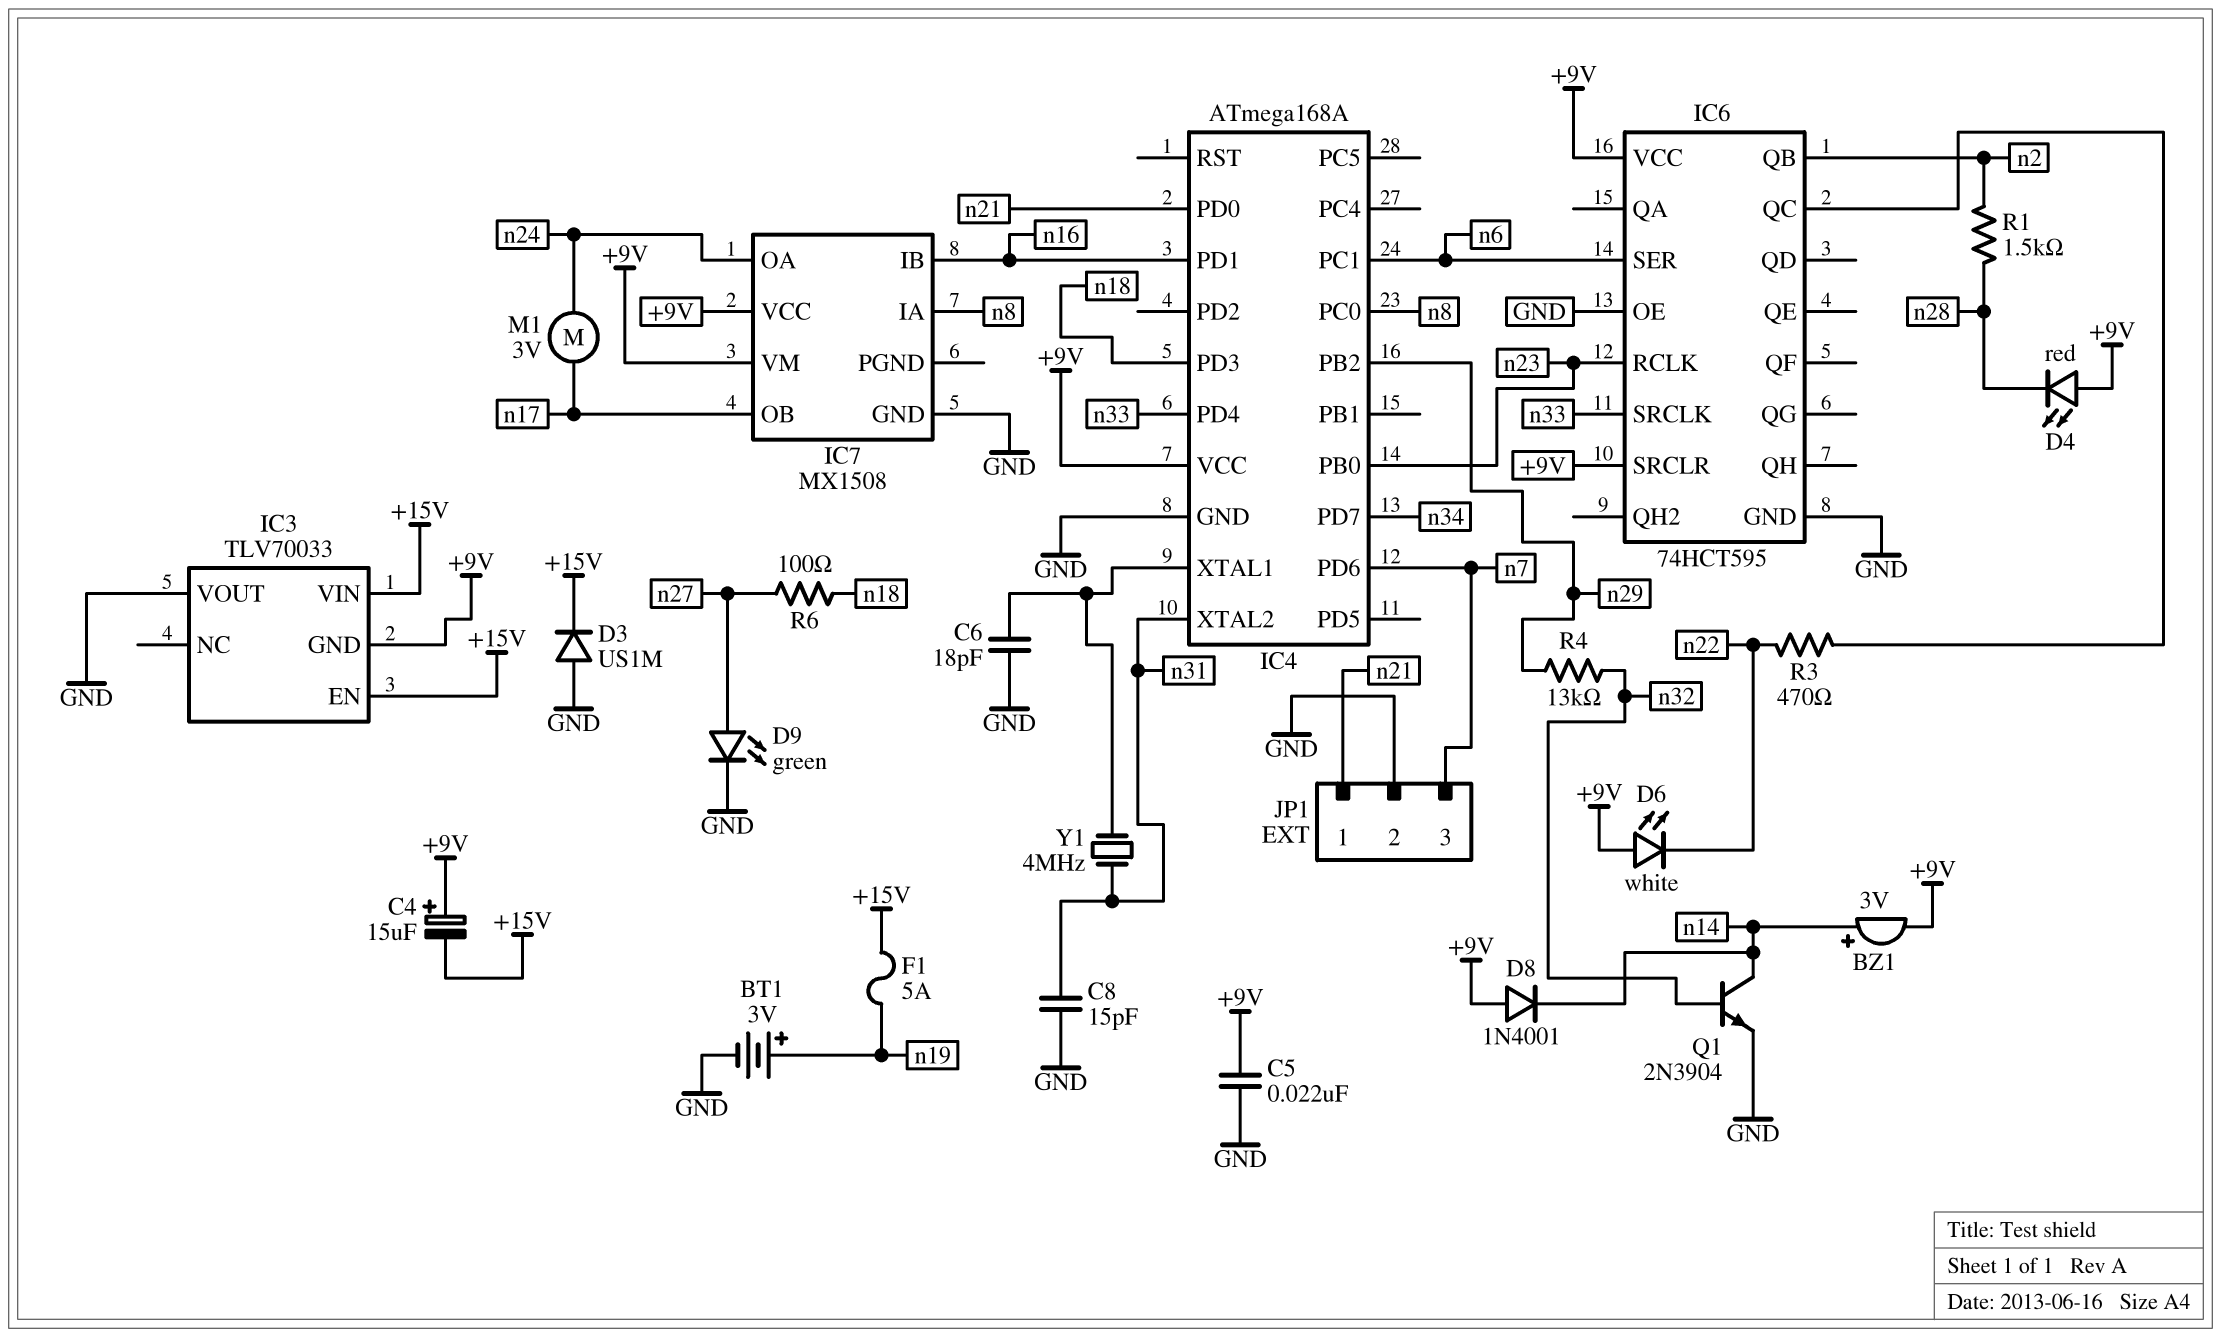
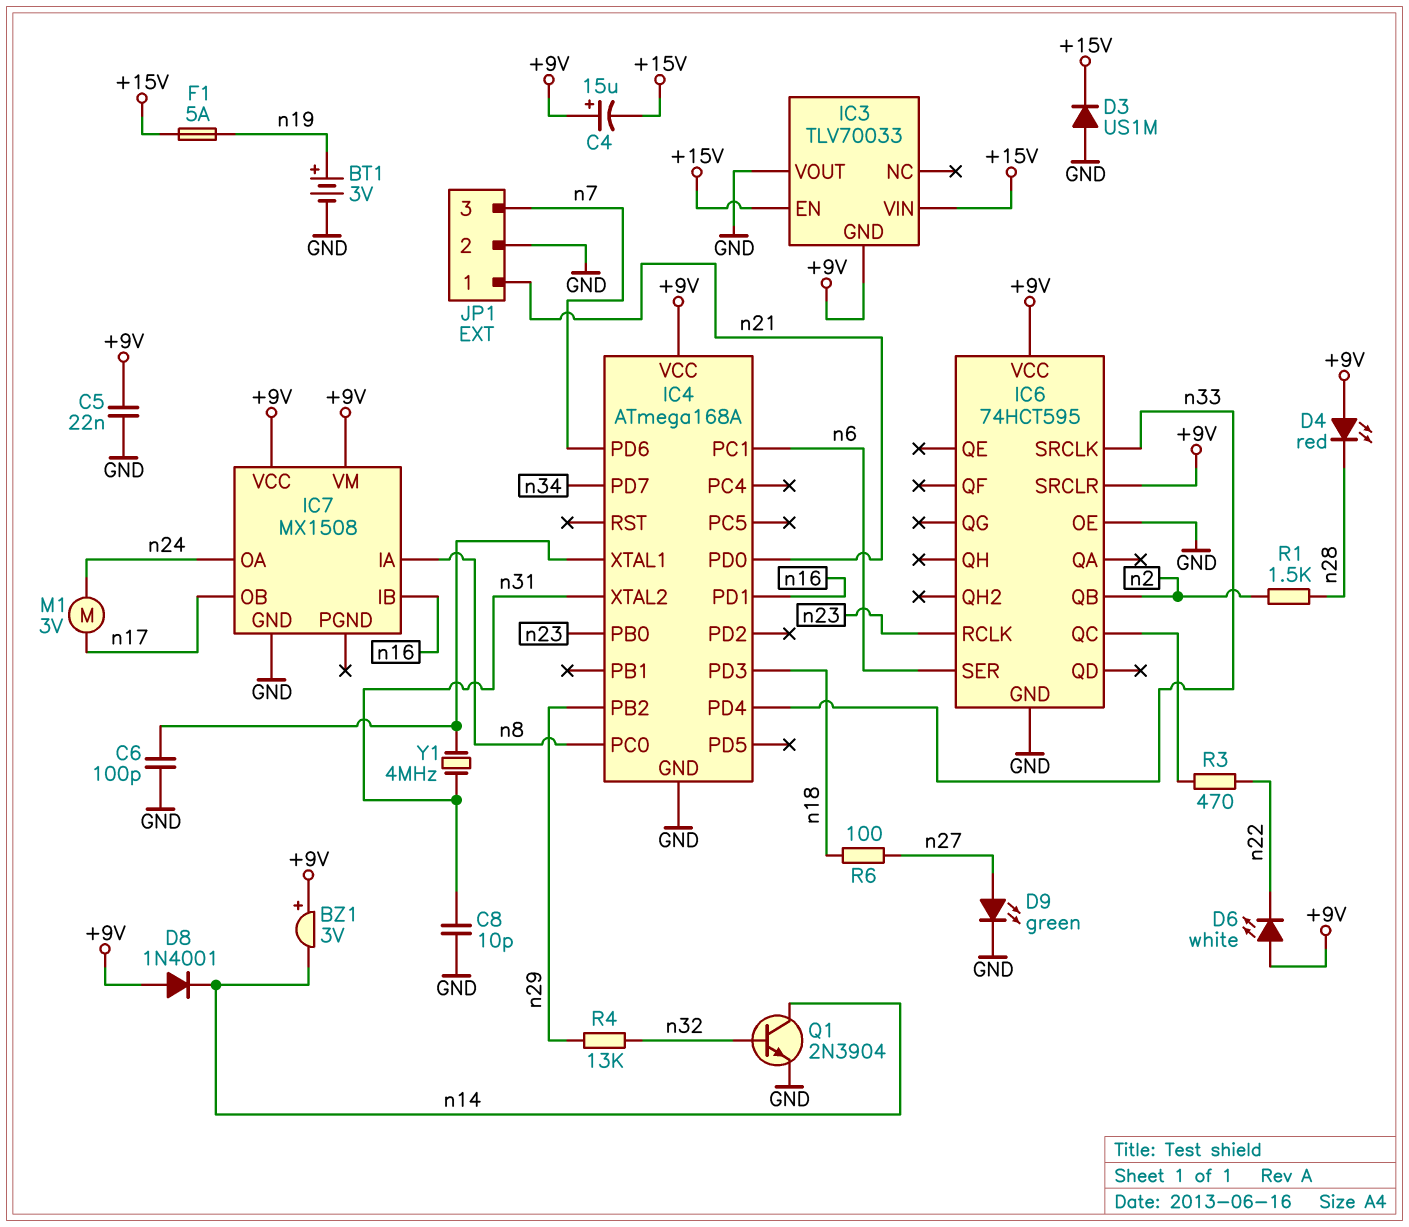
BZ1: buzzer 3V (plus n14, minus +9V) -> buzzer 3V (plus +9V, minus n14)
C6: 18pF (GND, IC4/XTAL1) -> 100pF (GND, IC4/XTAL1)
C8: 15pF (GND, n31) -> 10pF (GND, n31)

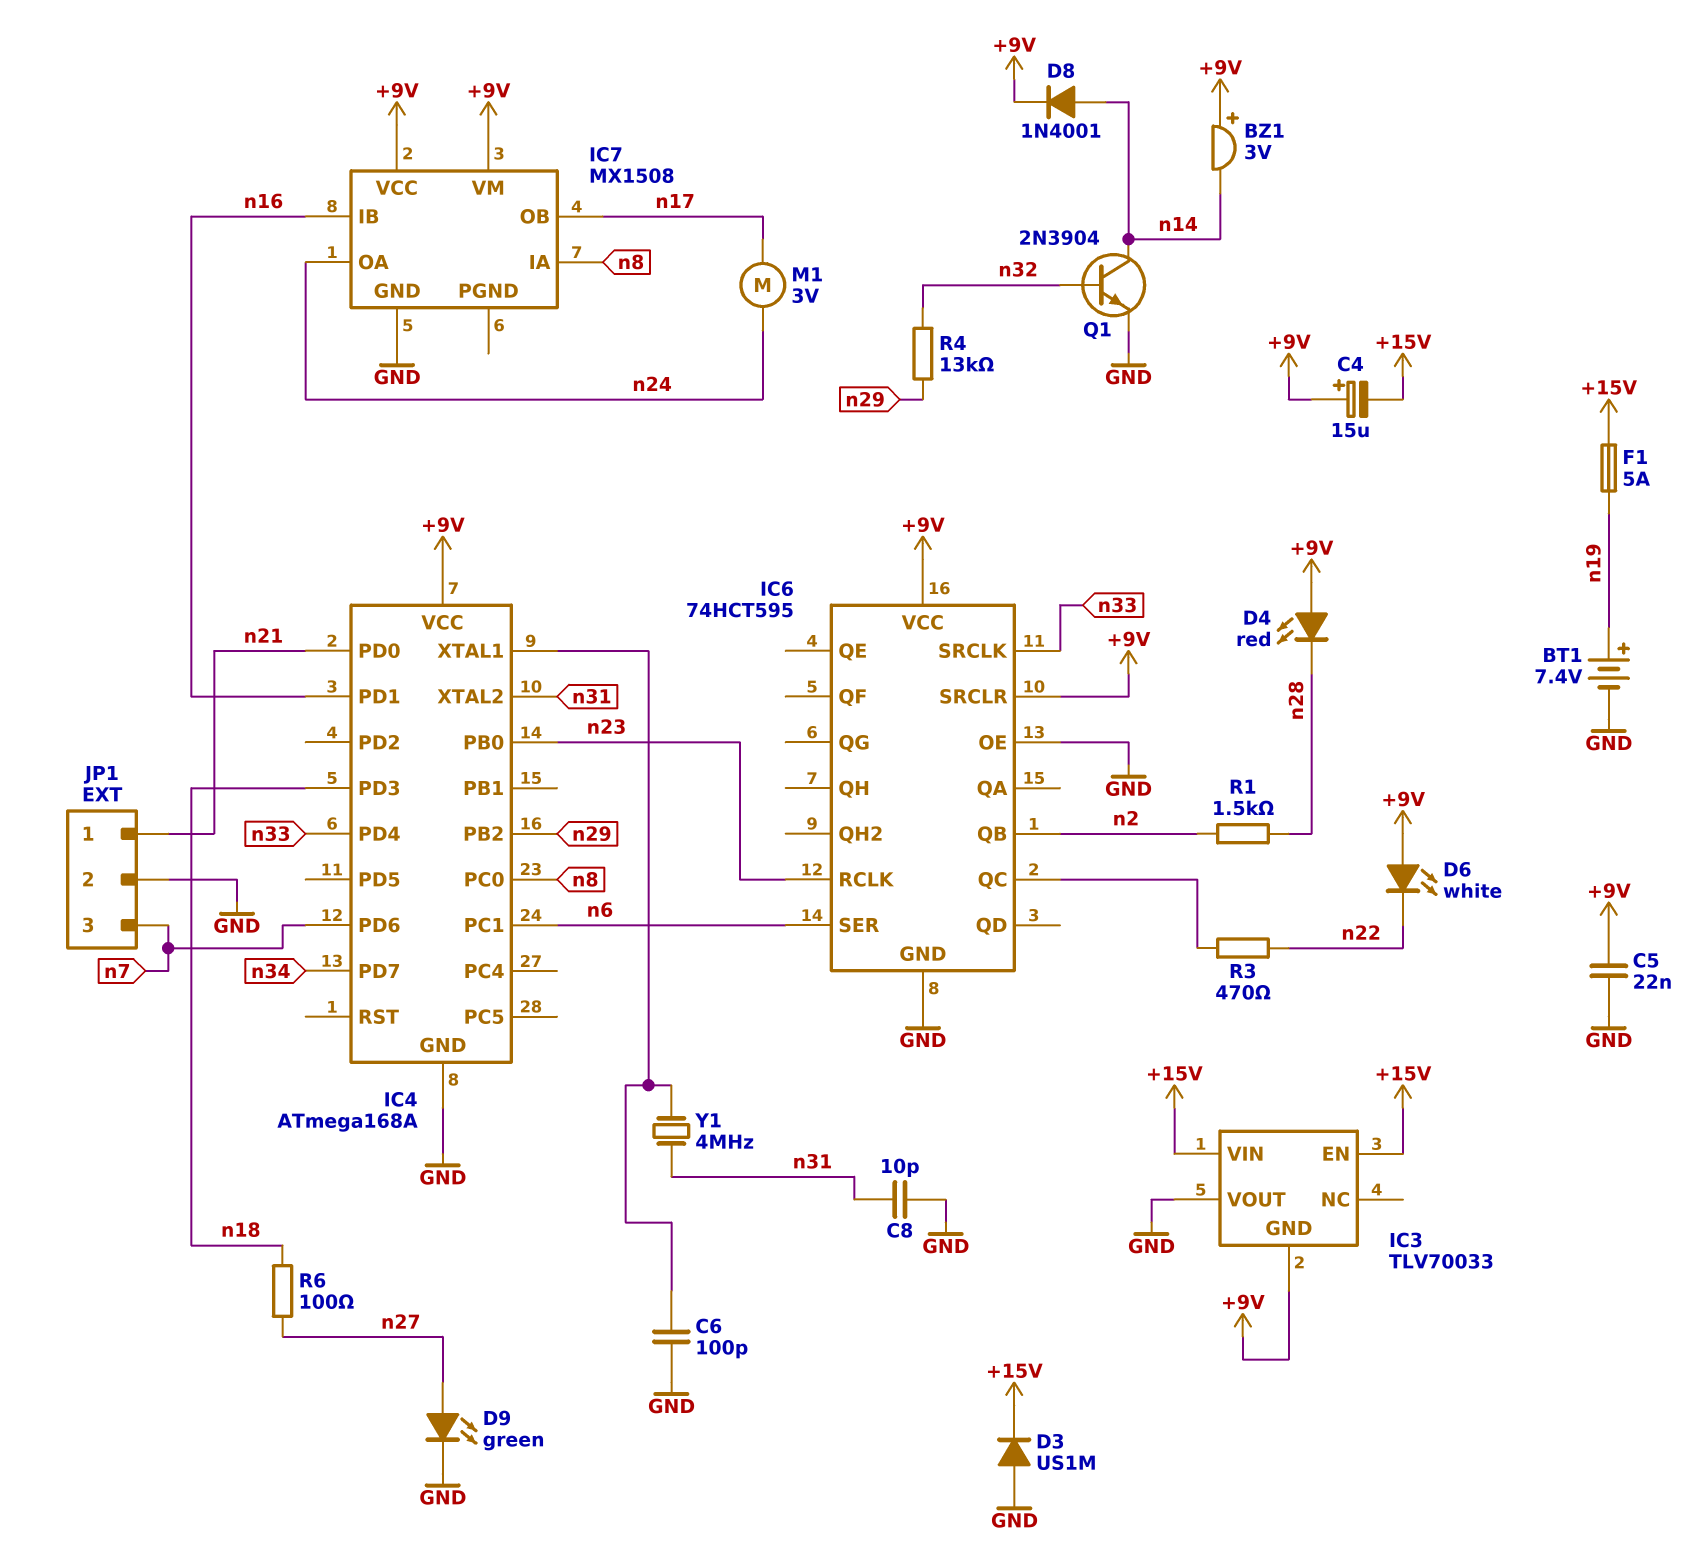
BT1: 3V (plus n19, minus GND) -> 7.4V (plus n19, minus GND)
D8: diode 1N4001 (A +9V, K n14) -> diode 1N4001 (A n14, K +9V)

